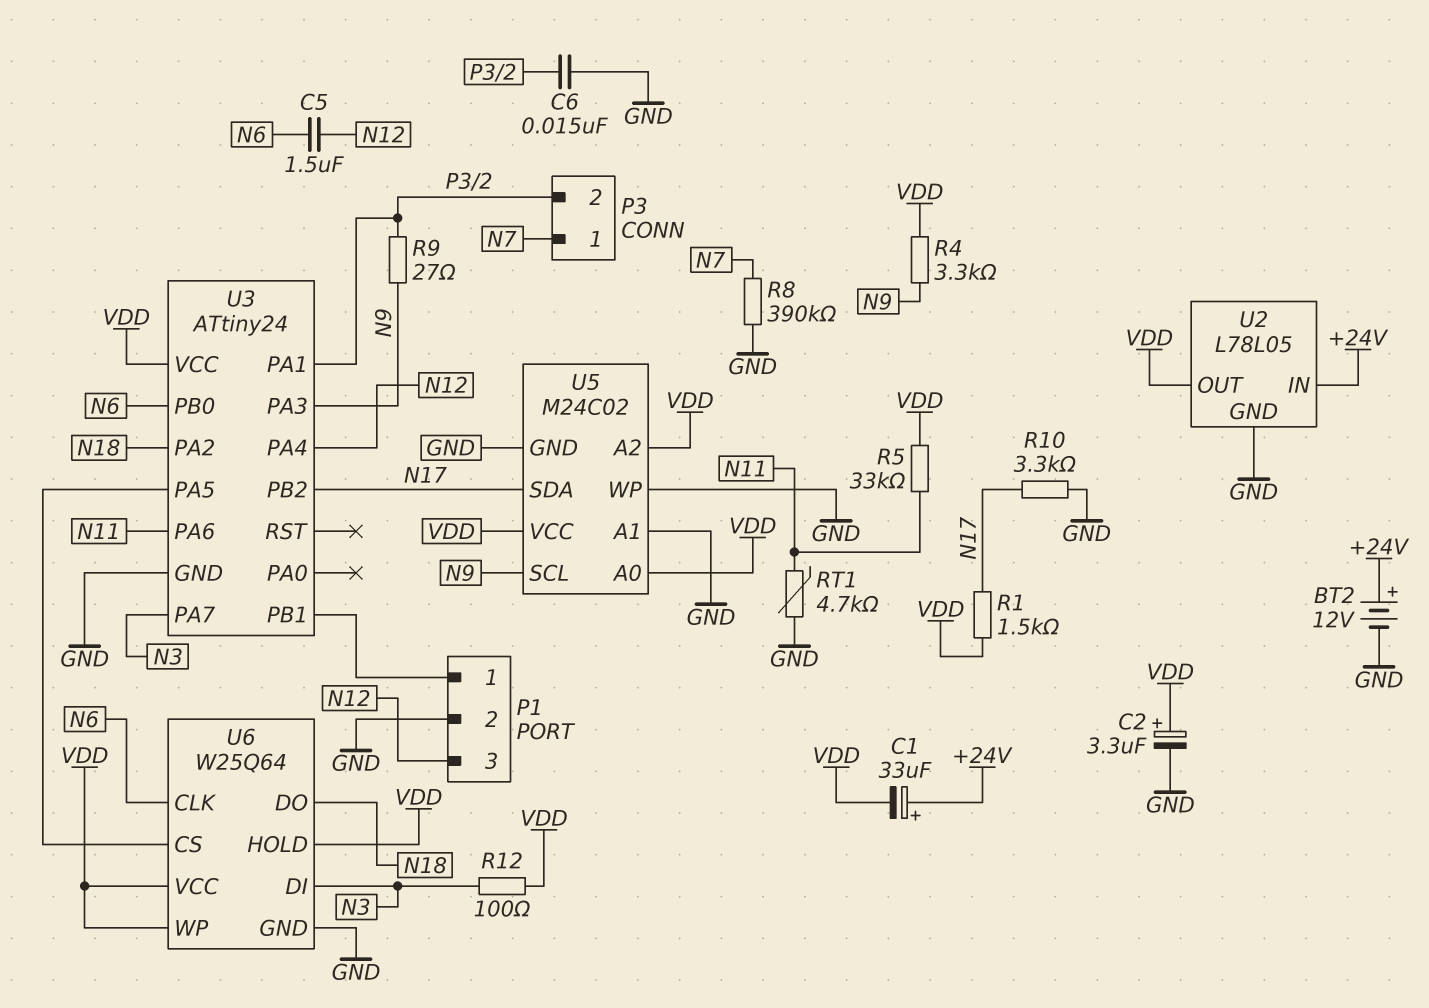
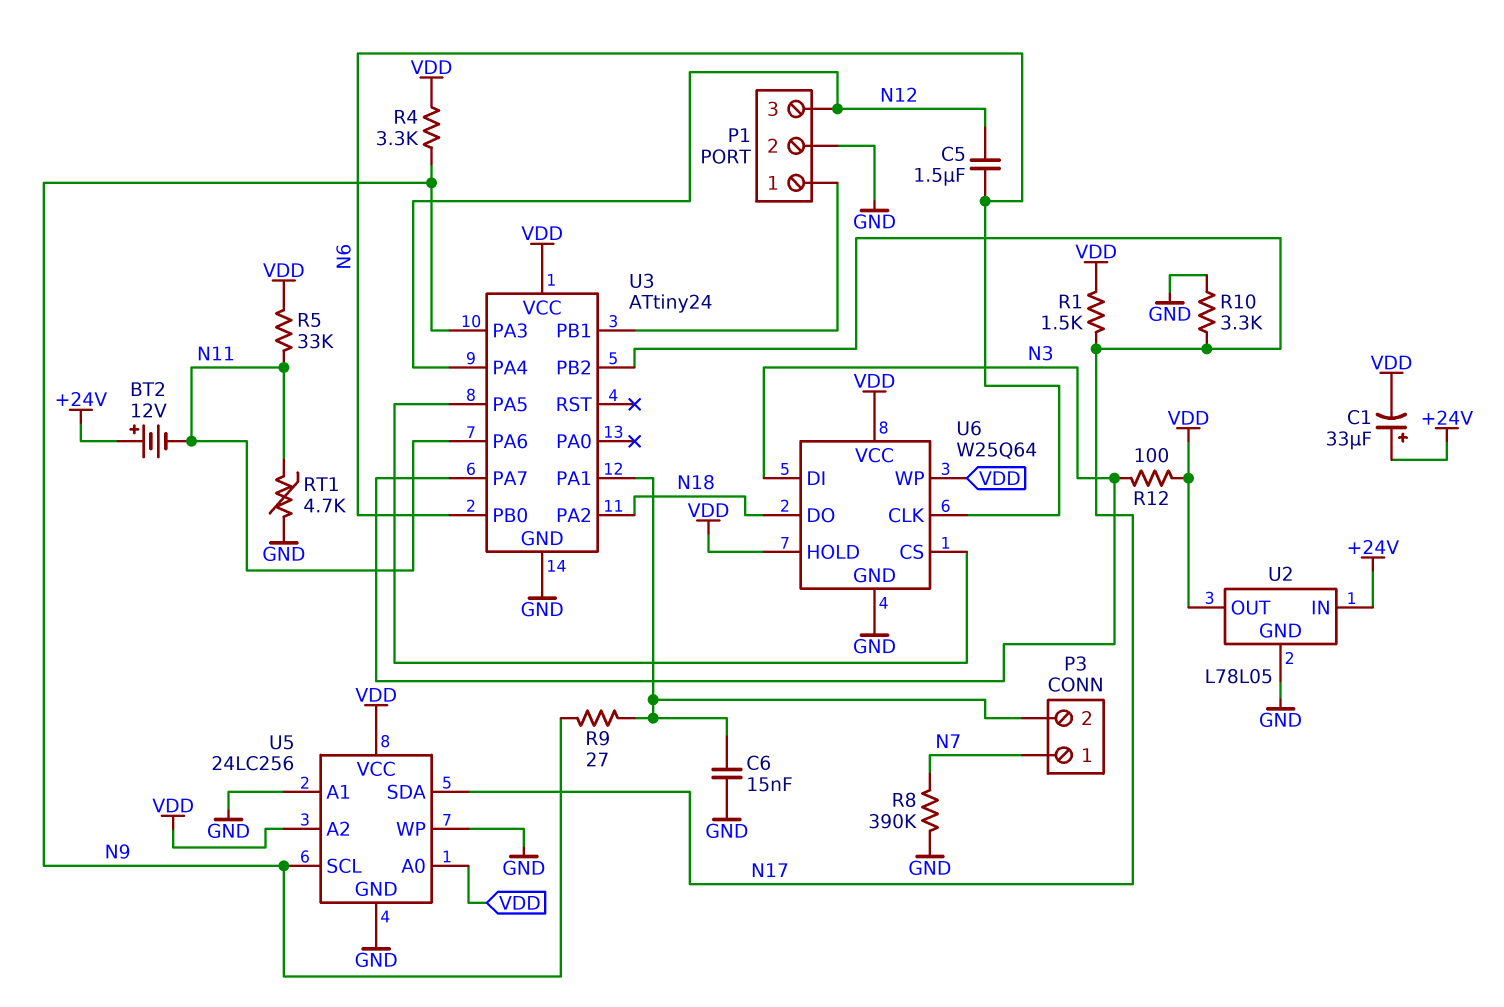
BT2: 12V (plus +24V, minus GND) -> 12V (plus +24V, minus N11)
C2: 3.3uF (plus VDD, minus GND) -> none
U5: M24C02 -> 24LC256

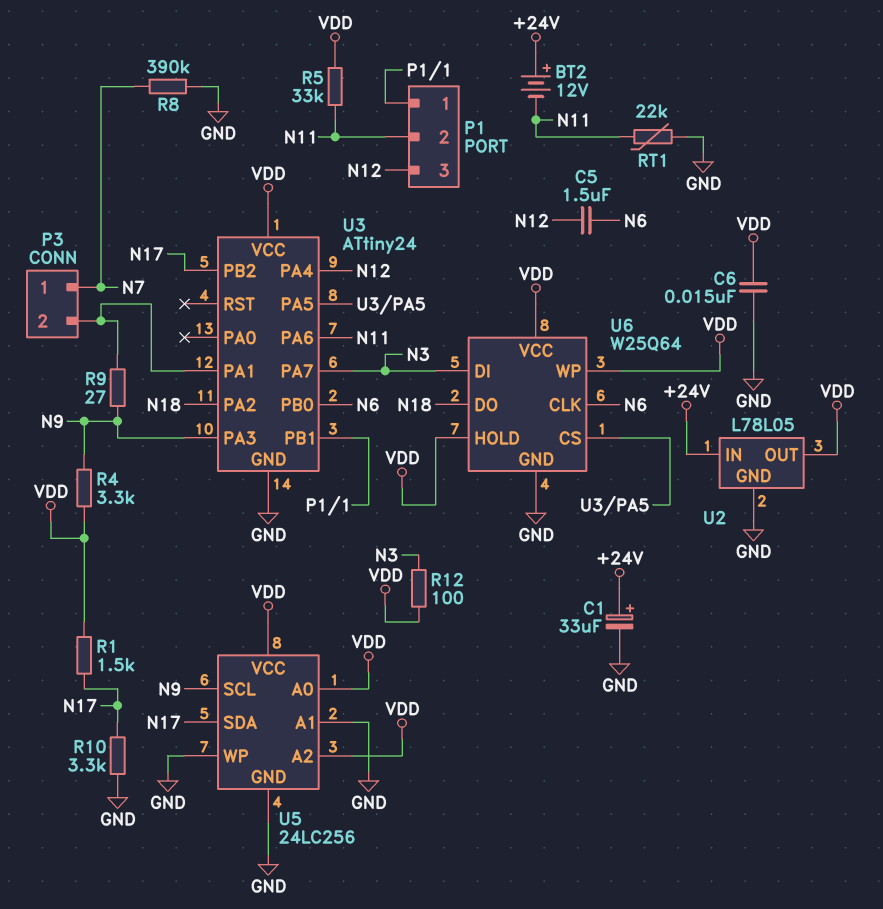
C1: 33uF (plus +24V, minus VDD) -> 33uF (plus +24V, minus GND)
C6: 15nF (GND, P3/2) -> 15nF (GND, VDD)
P1 pin 2: GND -> N11
RT1: 4.7k (GND, N11) -> 22k (GND, N11)

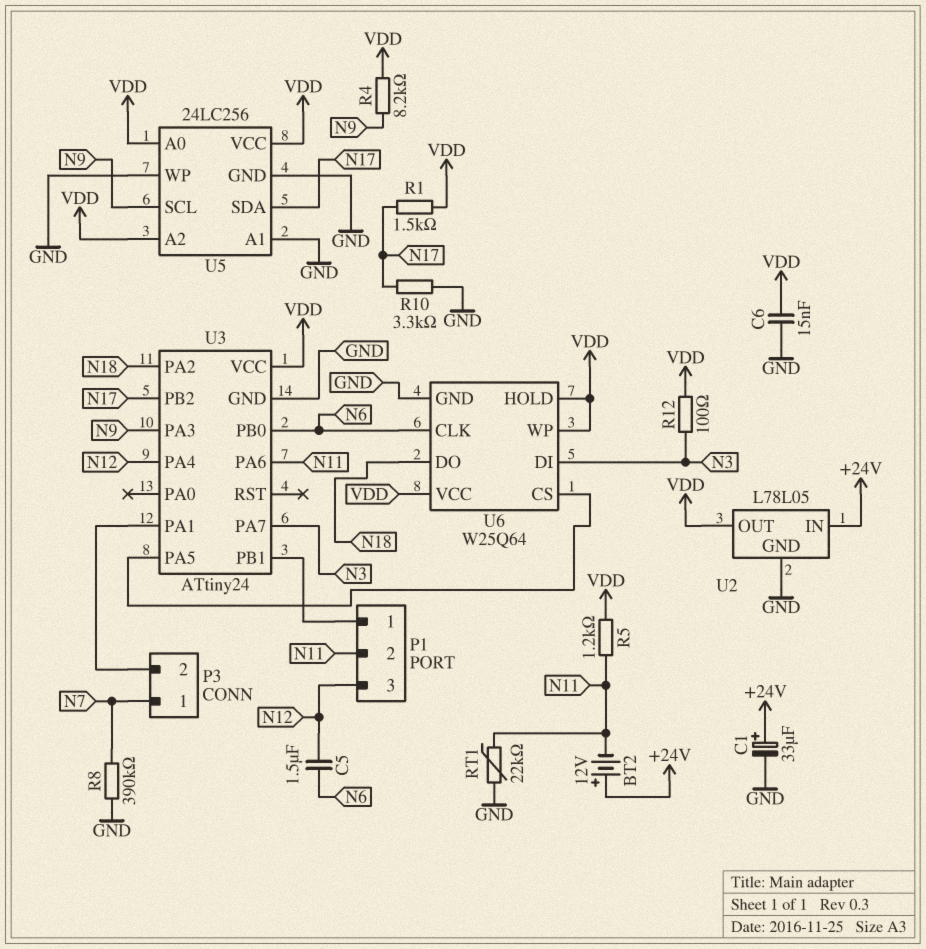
R4: 3.3k (N9, VDD) -> 8.2k (N9, VDD)
R5: 33k (N11, VDD) -> 1.2k (N11, VDD)
R9: 27 (N9, P3/2) -> none

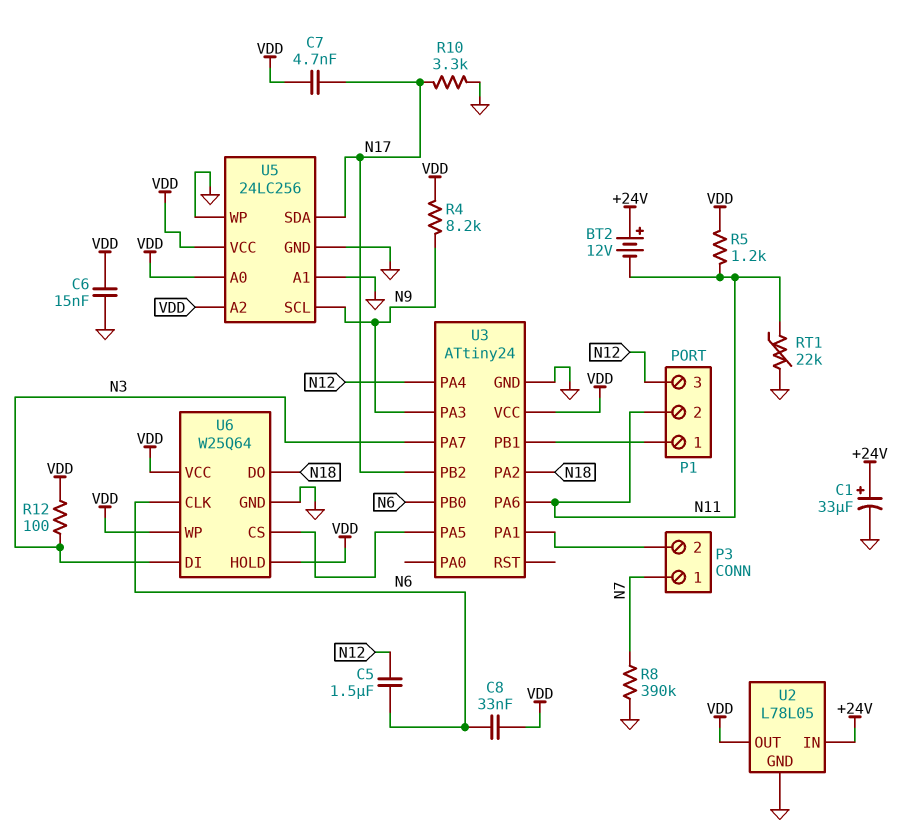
C7: none -> 4.7nF (N17, VDD)
C8: none -> 33nF (N6, VDD)
R1: 1.5k (N17, VDD) -> none

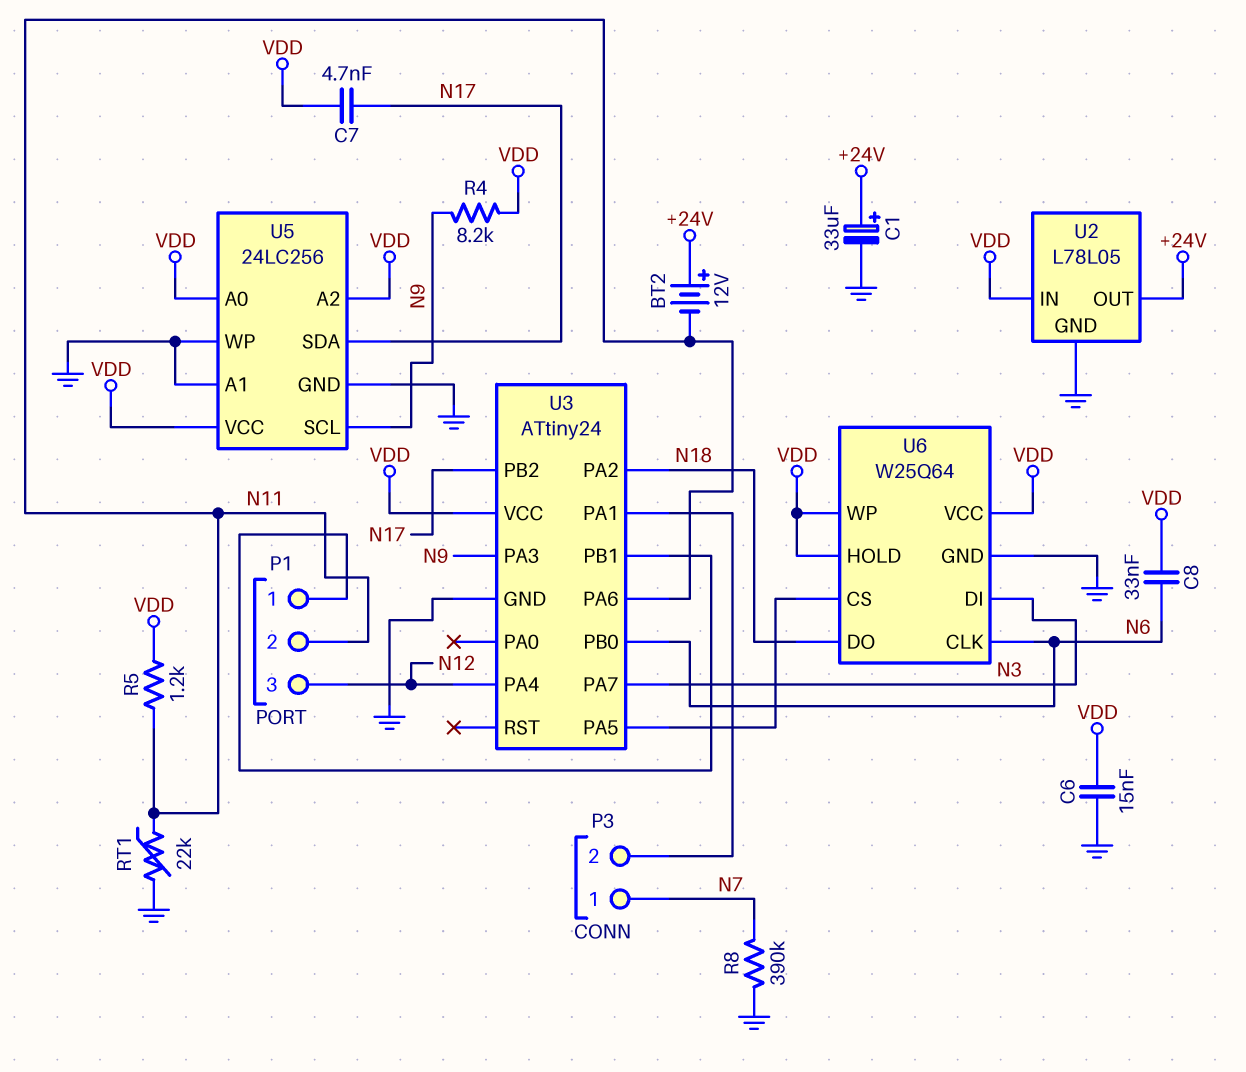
C5: 1.5uF (N6, N12) -> none
R10: 3.3k (GND, N17) -> none
R12: 100 (N3, VDD) -> none
U2 pin IN: +24V -> VDD
U2 pin OUT: VDD -> +24V

